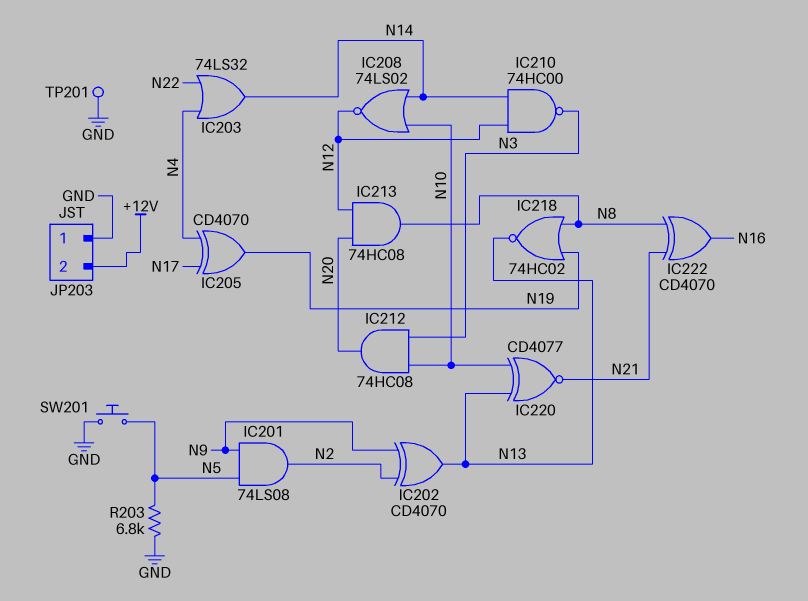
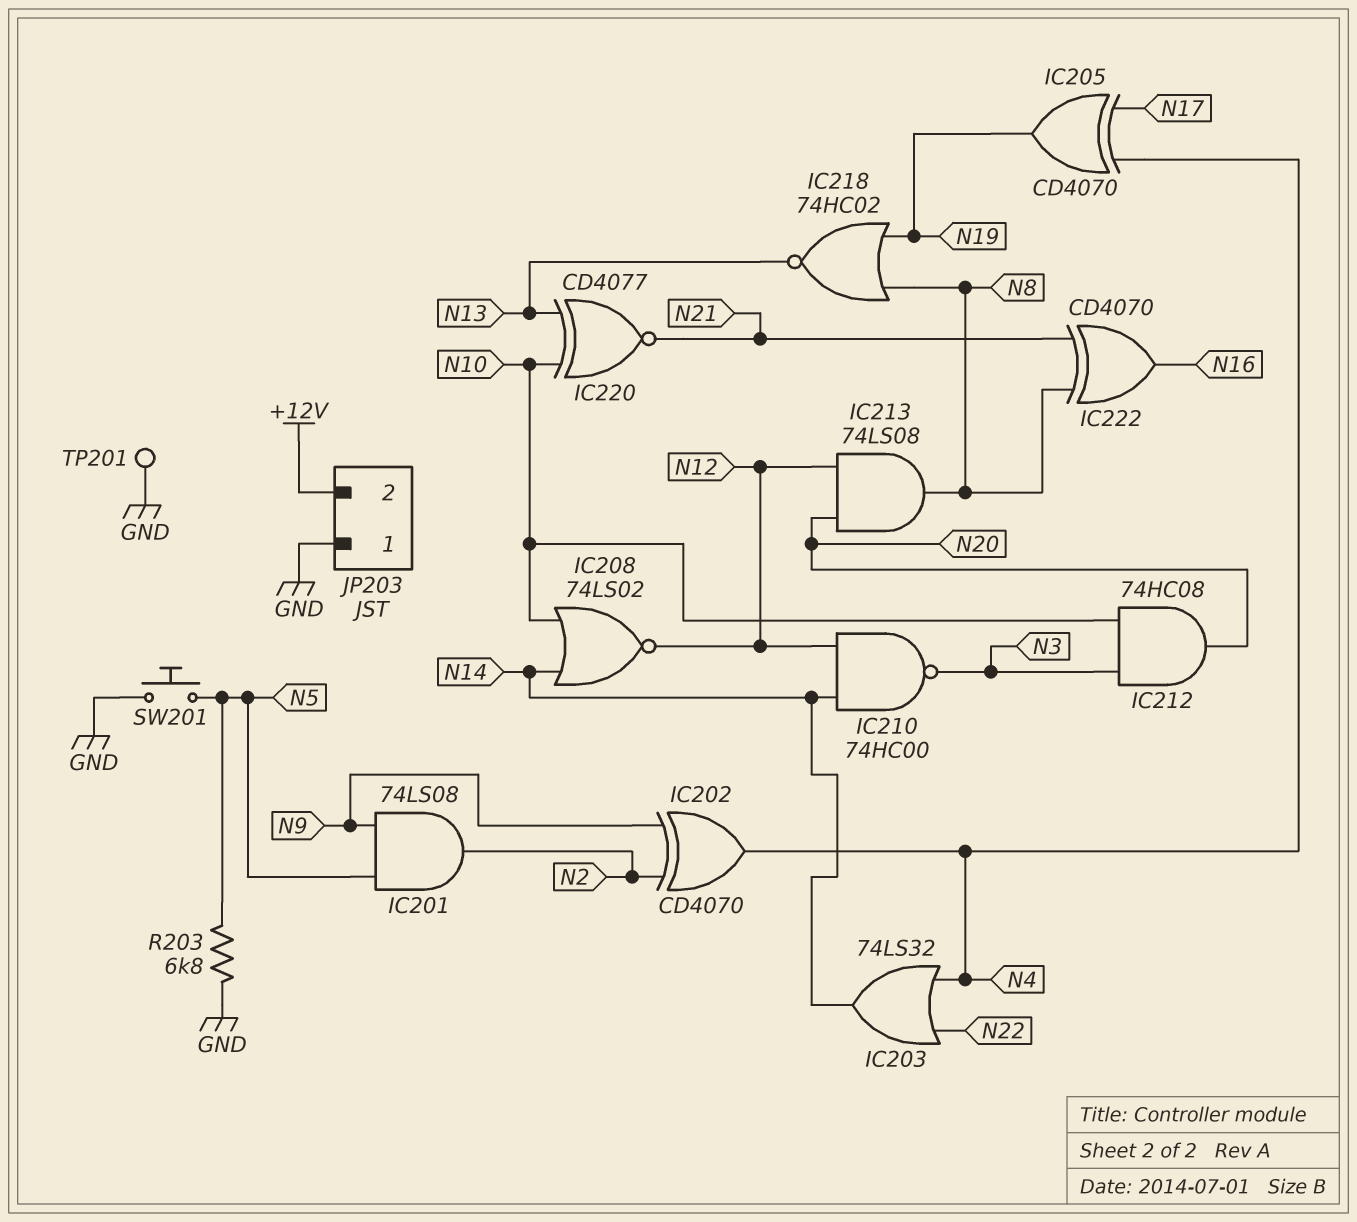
IC202: XOR CD4070 (in N2, in N9, out N13) -> XOR CD4070 (in N2, in N9, out N4)
IC213: AND 74HC08 (in N12, in N20, out N8) -> AND 74LS08 (in N12, in N20, out N8)

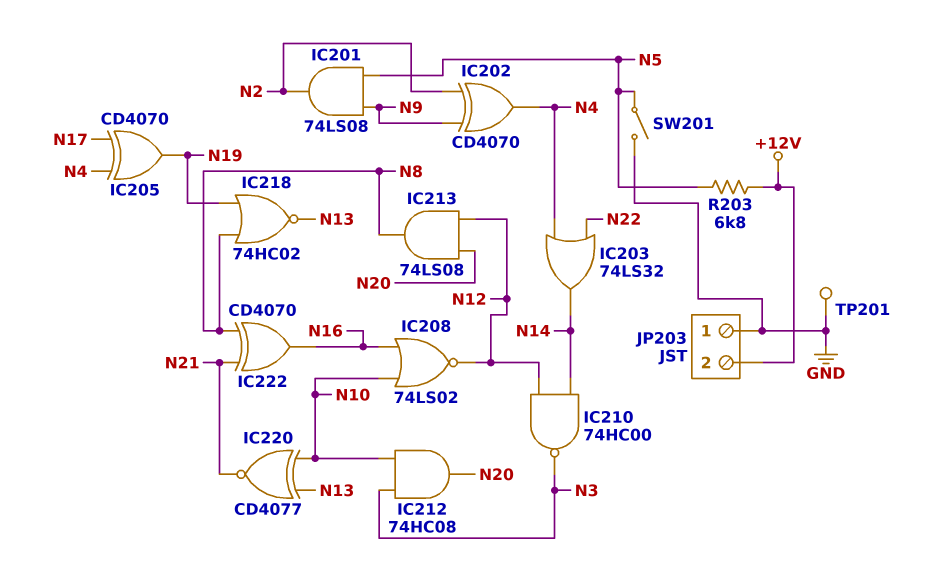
IC208: NOR 74LS02 (in N10, in N14, out N12) -> NOR 74LS02 (in N10, in N16, out N12)
R203: 6.8k (GND, N5) -> 6.8k (+12V, N5)
SW201: button (GND, N5) -> switch (GND, N5)

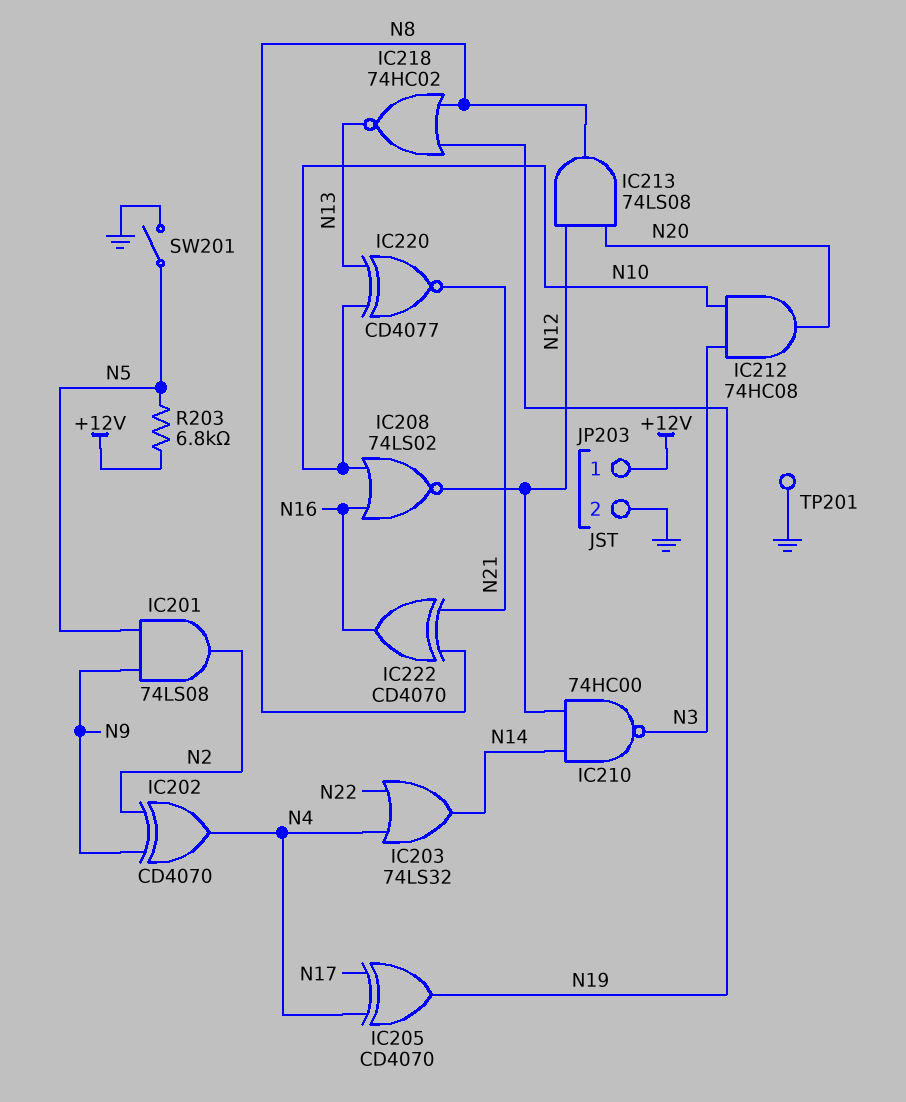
JP203 pin 1: GND -> +12V
JP203 pin 2: +12V -> GND

